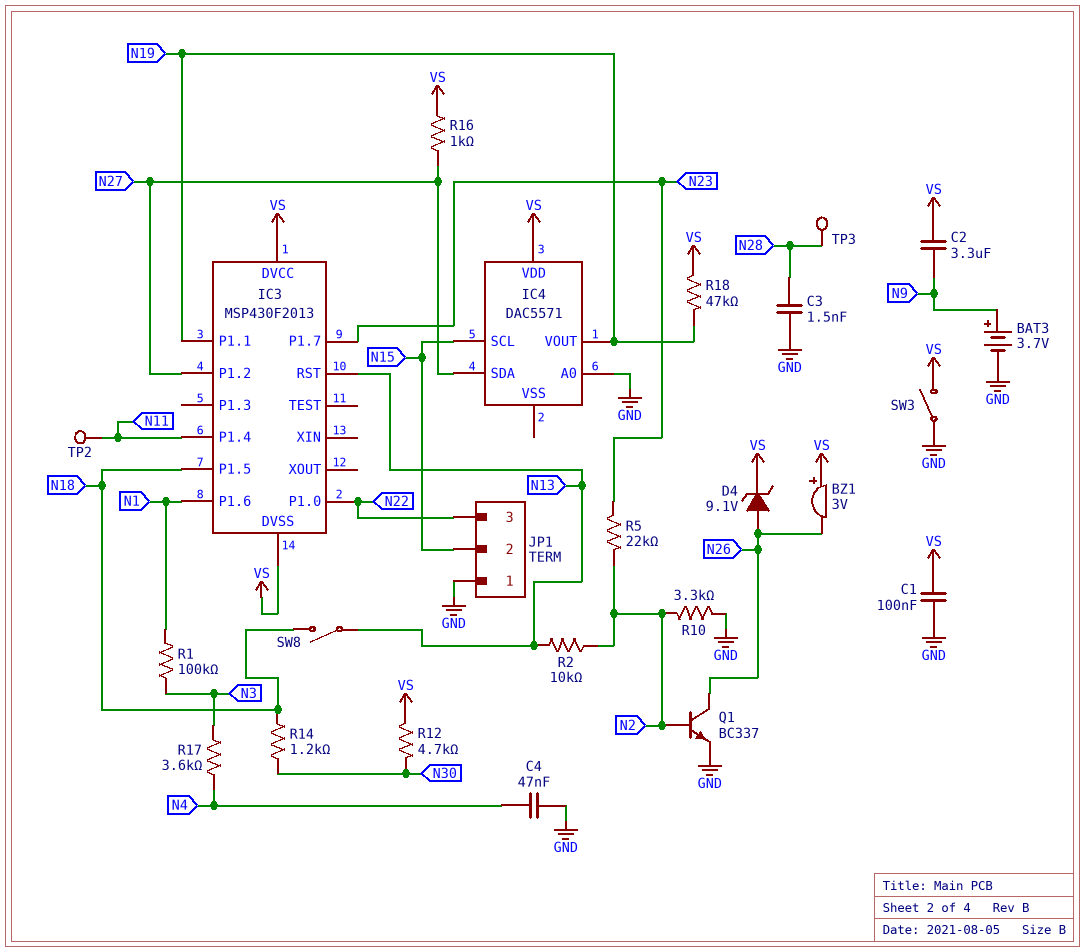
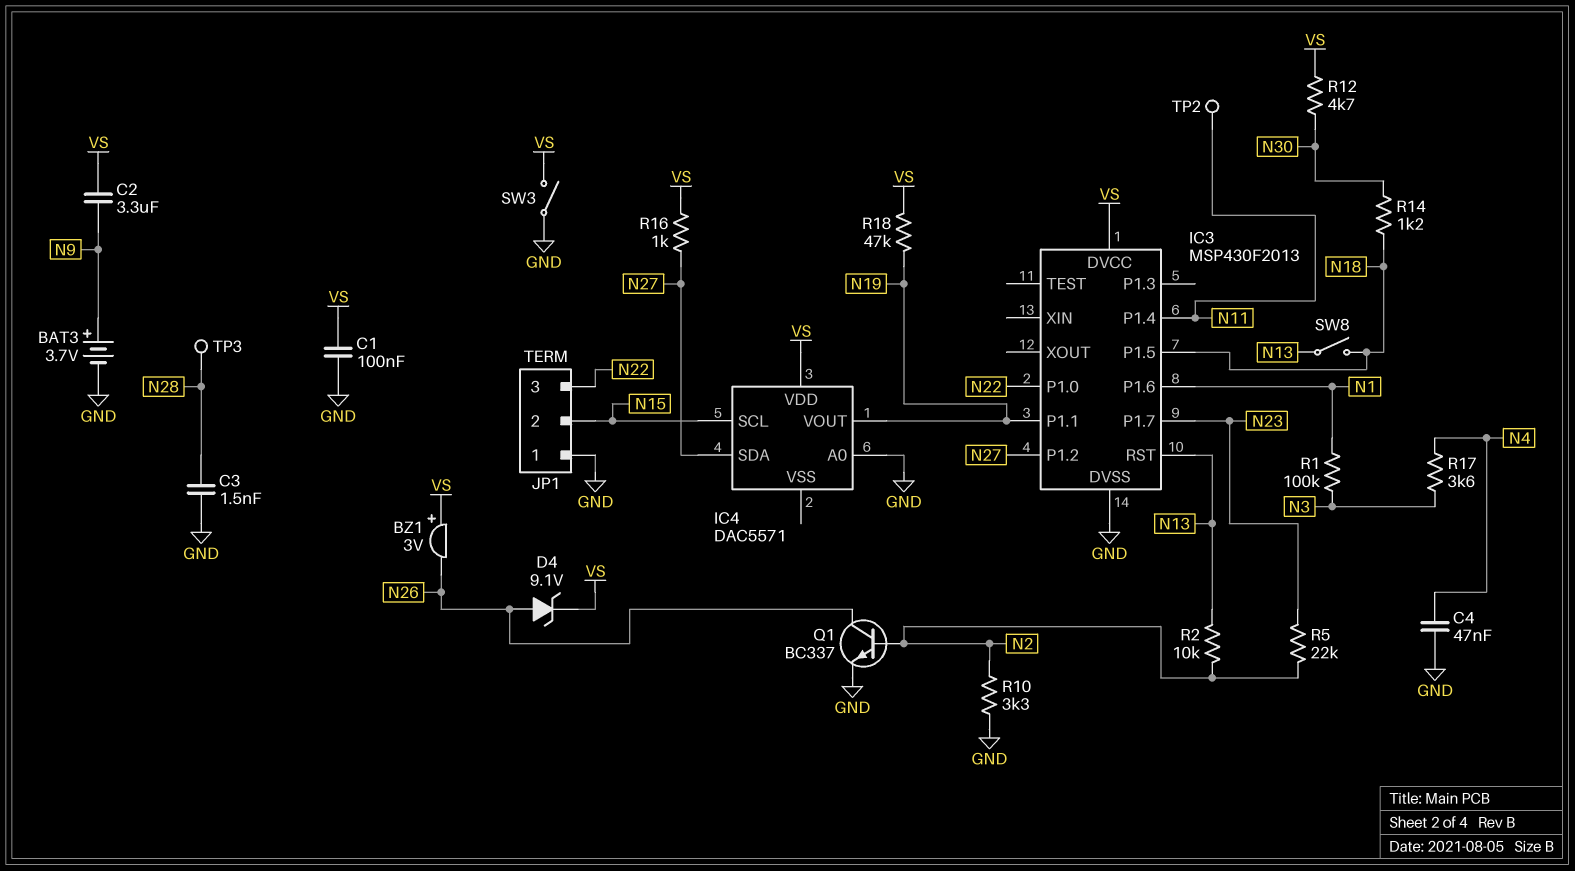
IC3 pin DVSS: VS -> GND

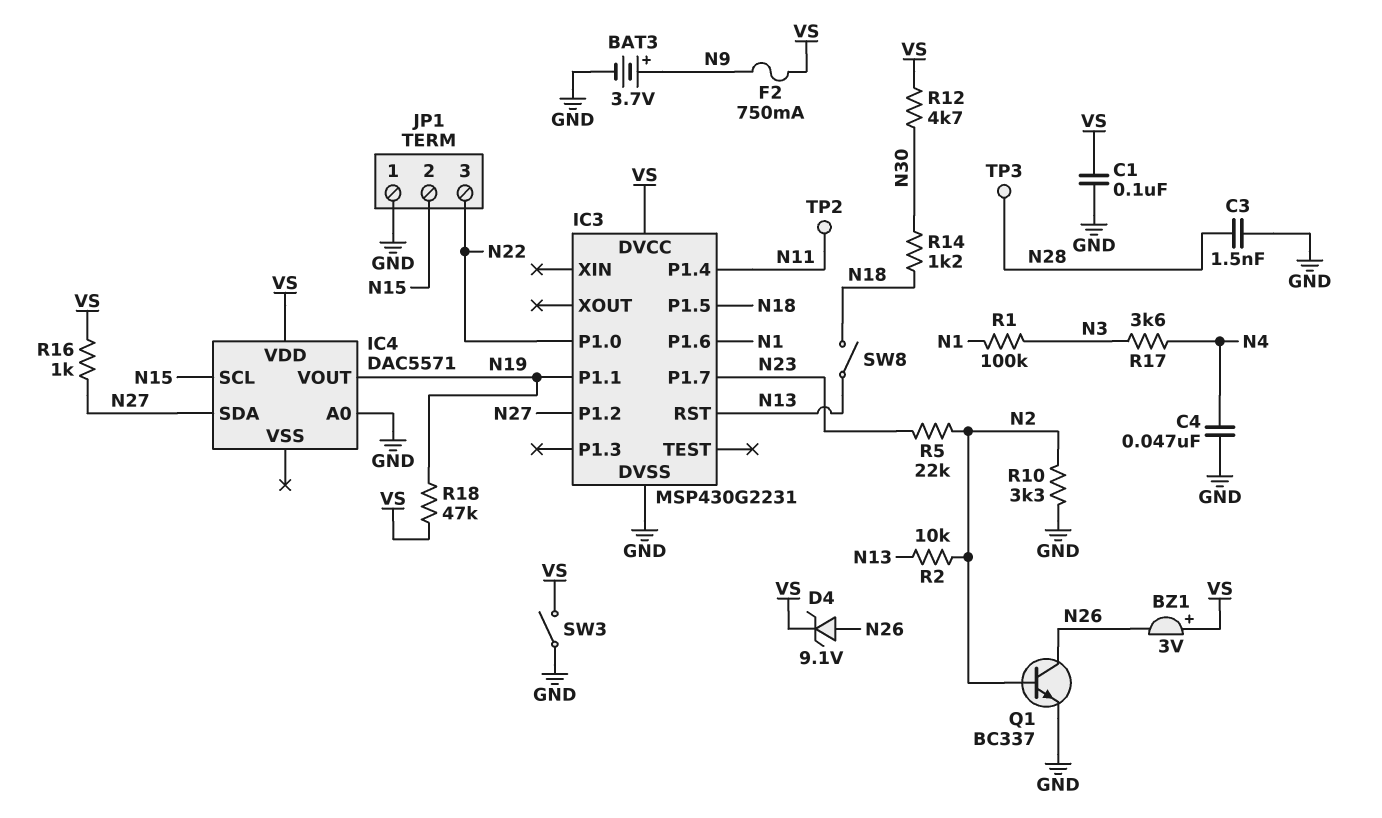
C2: 3.3uF (N9, VS) -> none
F2: none -> 750mA (N9, VS)
IC3: MSP430F2013 -> MSP430G2231

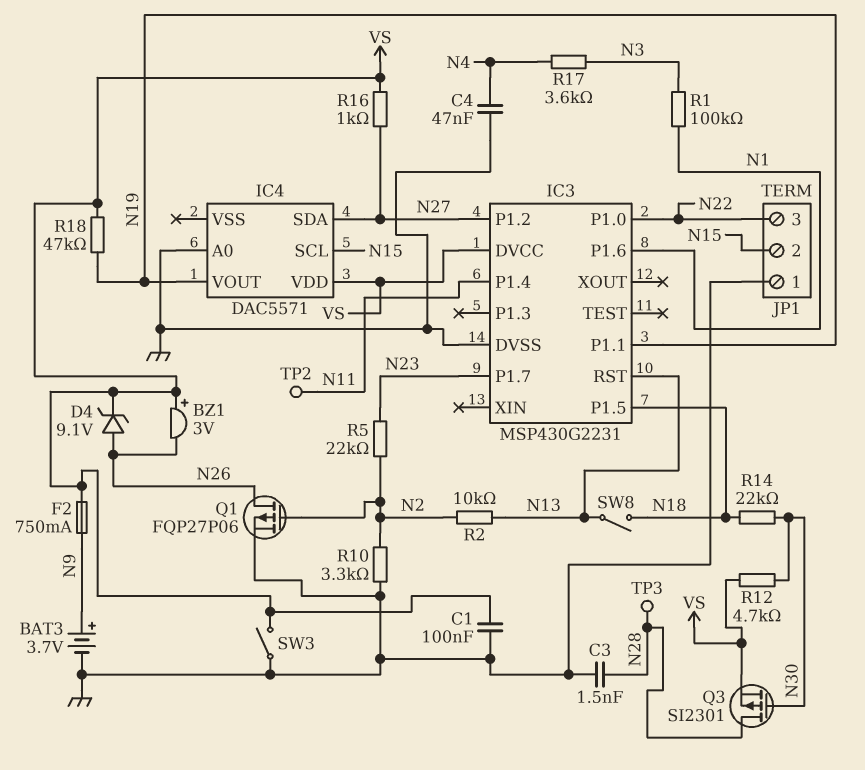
Q1: NPN BC337 (B N2, C N26, E GND) -> PMOS FQP27P06 (G N2, D N26, S GND)
Q3: none -> PMOS SI2301 (G N30, D N28, S VS)
R14: 1.2k (N18, N30) -> 22k (N18, N30)

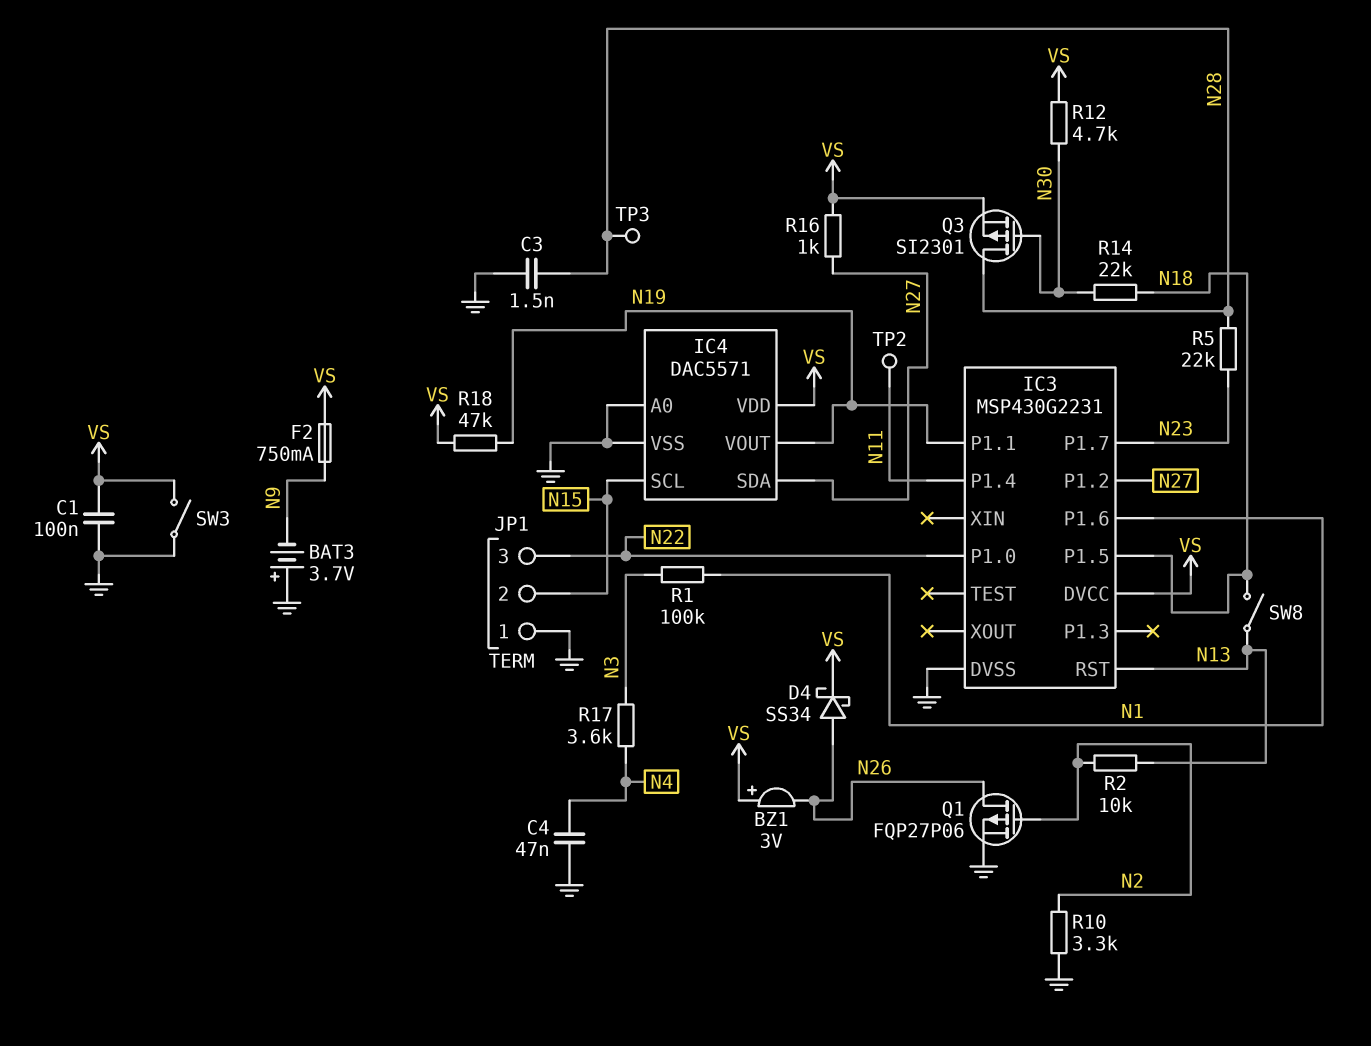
BAT3: 3.7V (plus N9, minus GND) -> 3.7V (plus GND, minus N9)
D4: zener 9.1V (A N26, K VS) -> schottky SS34 (A N26, K VS)
IC4 pin VSS: none -> GND
R5: 22k (N2, N23) -> 22k (N23, N28)

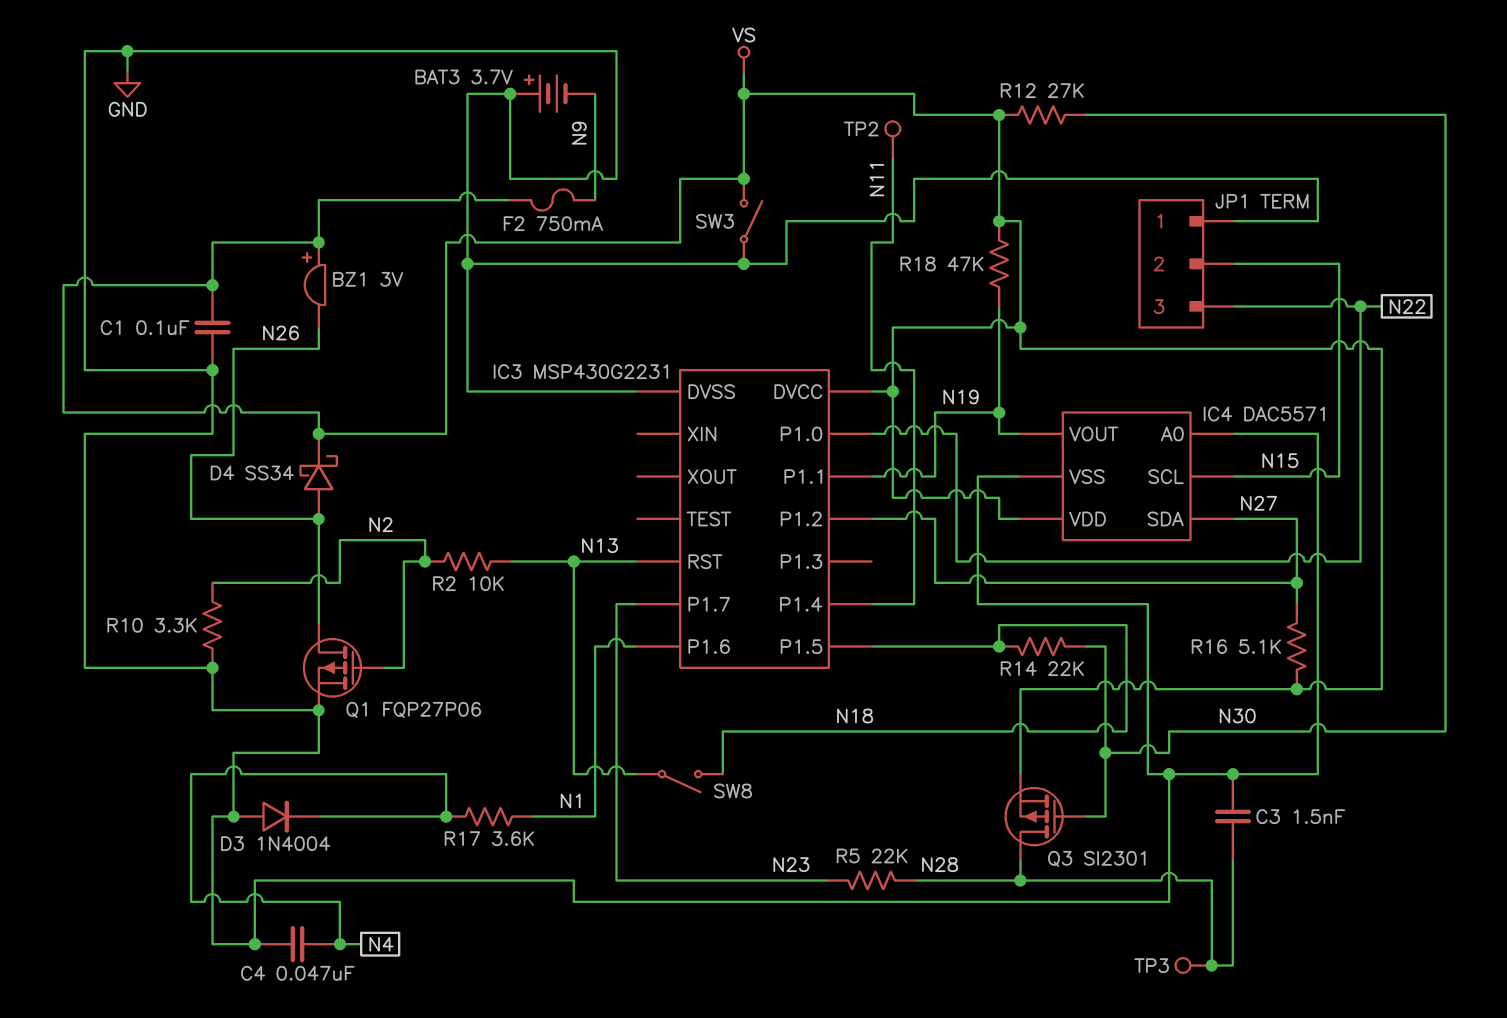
D3: none -> diode 1N4004 (A GND, K N4)
R1: 100k (N1, N3) -> none
R12: 4.7k (N30, VS) -> 27k (N30, VS)
R16: 1k (N27, VS) -> 5.1k (N27, VS)
R17: 3.6k (N3, N4) -> 3.6k (N1, N4)

